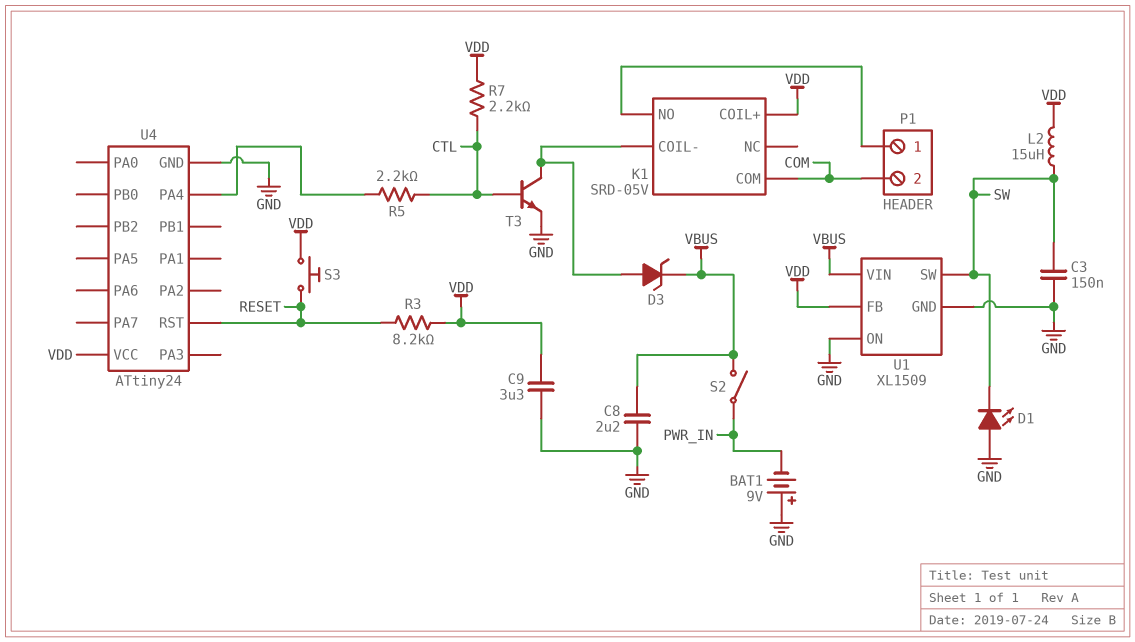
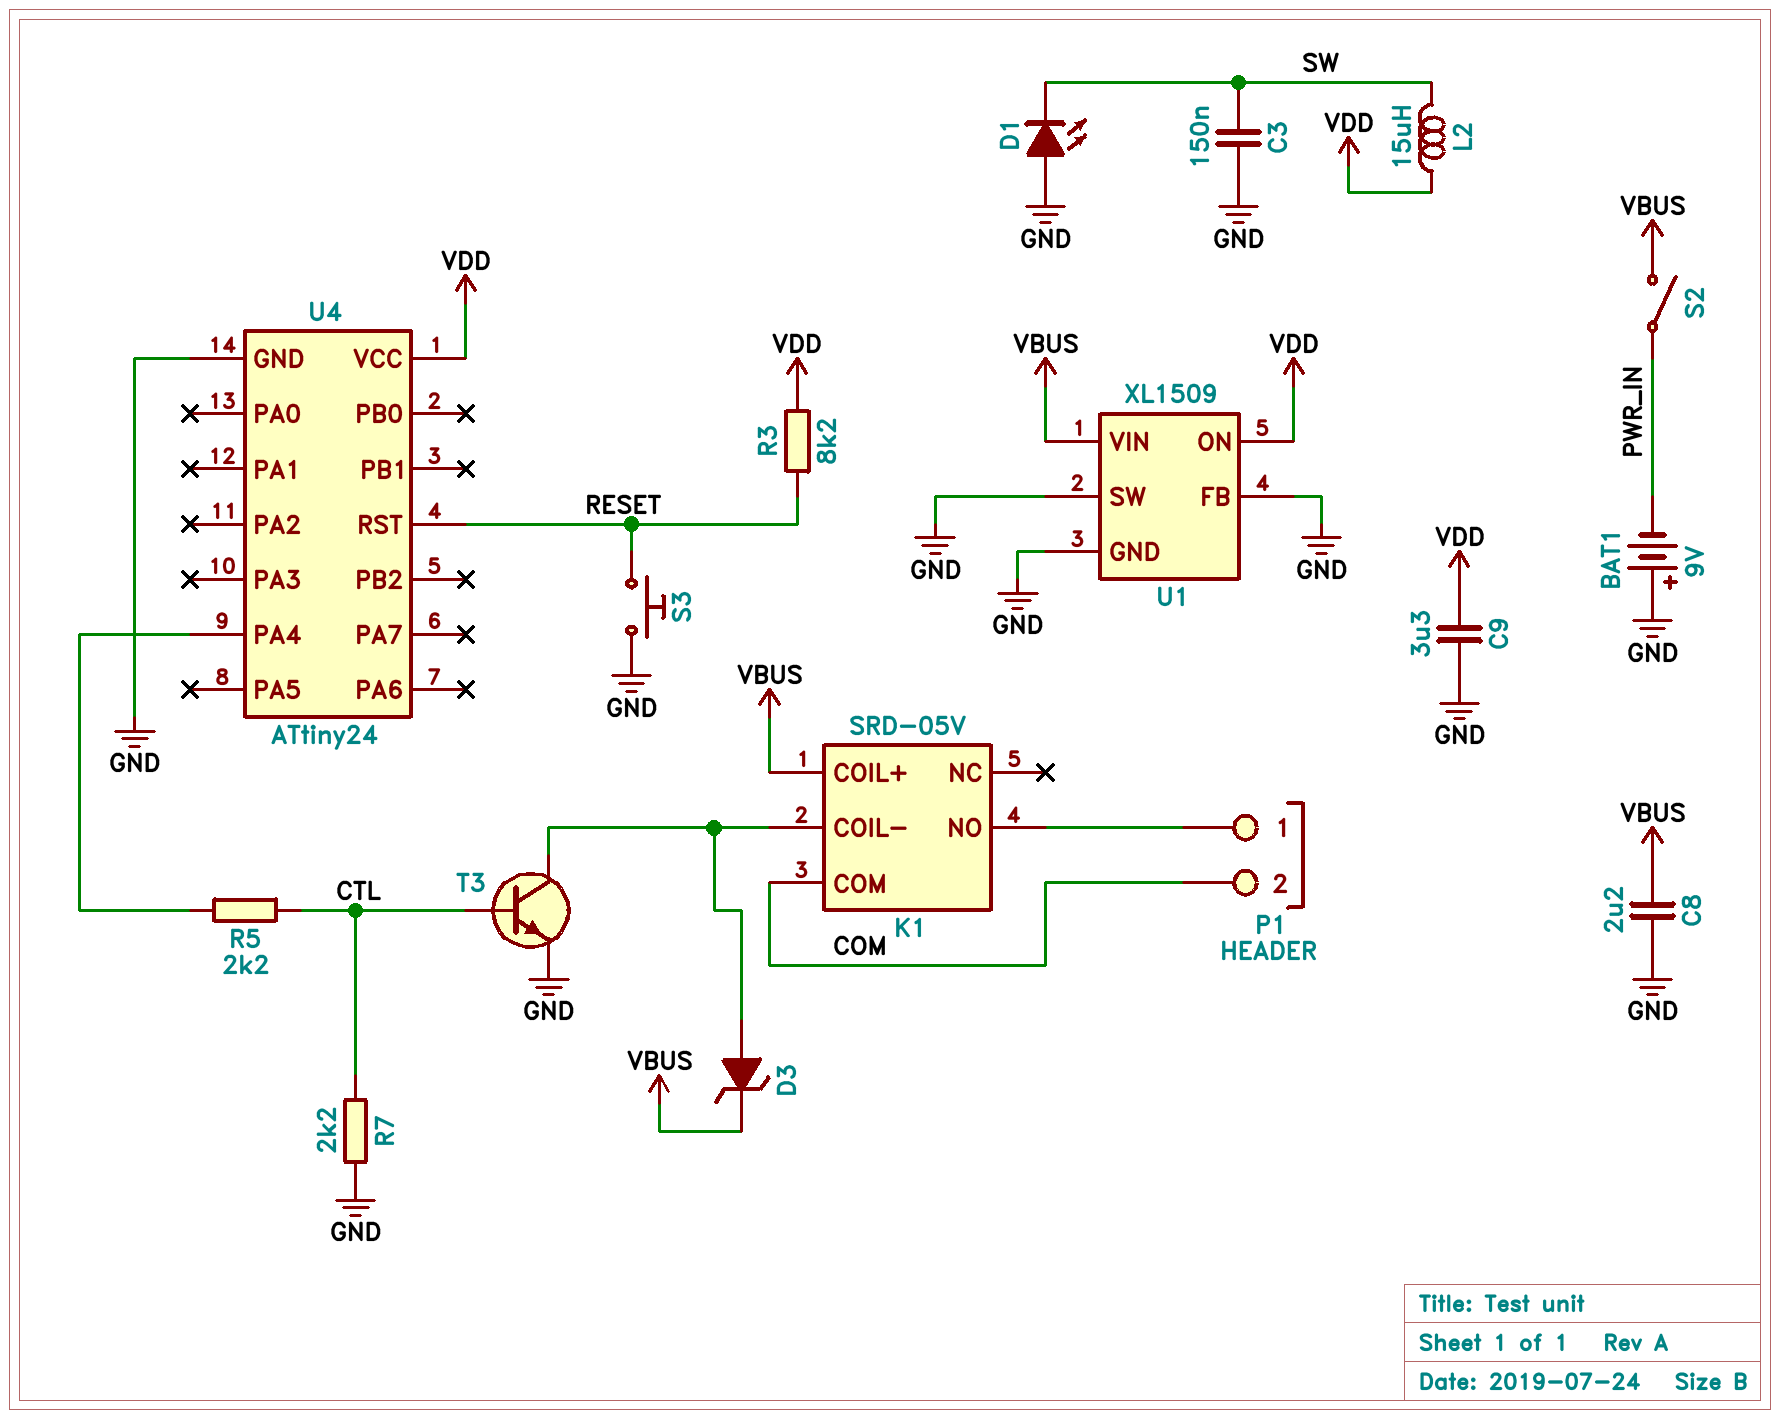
K1 pin COIL+: VDD -> VBUS
R7: 2.2k (CTL, VDD) -> 2.2k (CTL, GND)
S3: button (RESET, VDD) -> button (GND, RESET)
U1 pin FB: VDD -> GND
U1 pin ON: GND -> VDD
U1 pin SW: SW -> GND

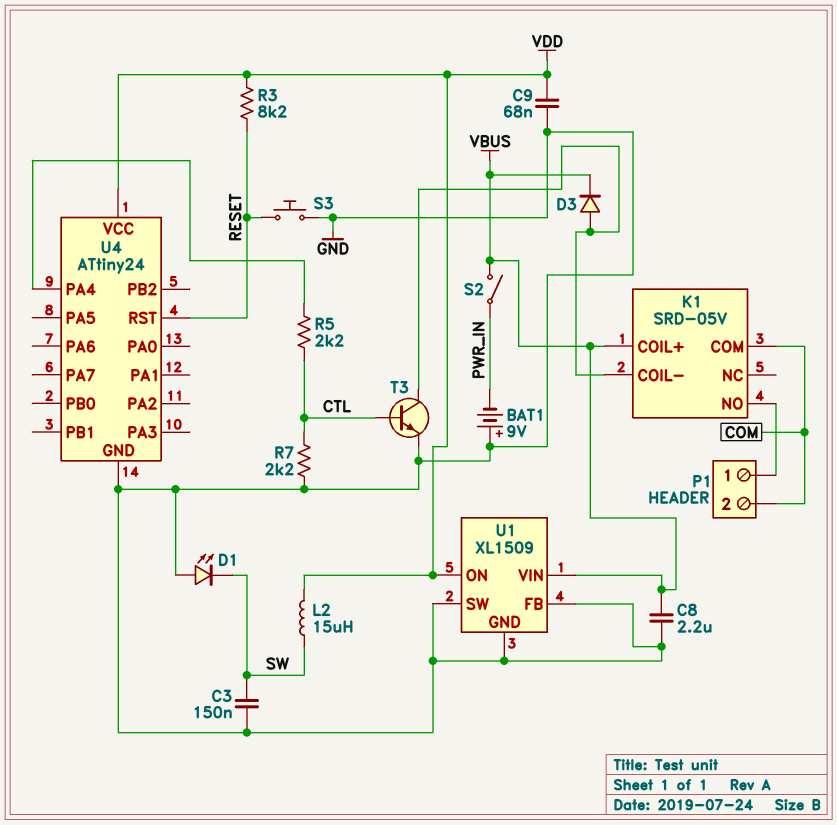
C9: 3.3uF (GND, VDD) -> 68nF (GND, VDD)
D3: zener (A K1/COIL-, K VBUS) -> diode (A K1/COIL-, K VBUS)

